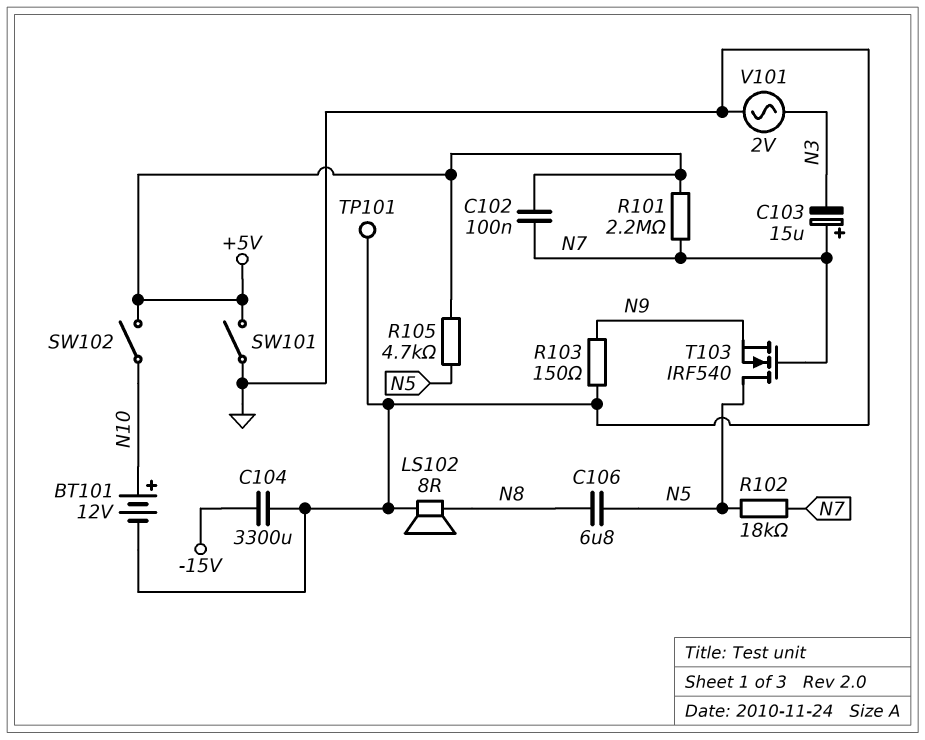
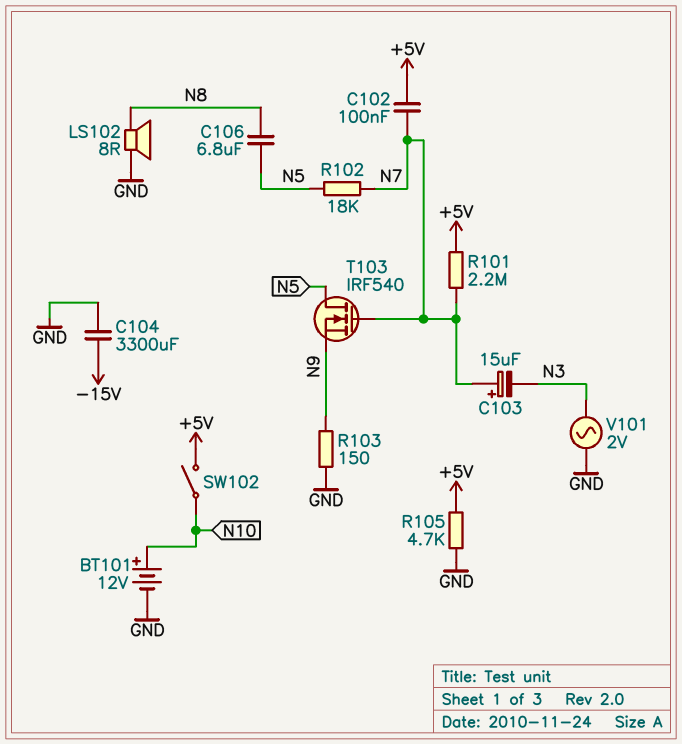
R105: 4.7k (+5V, N5) -> 4.7k (+5V, GND)
SW101: switch (+5V, GND) -> none
TP101: test point (GND) -> none

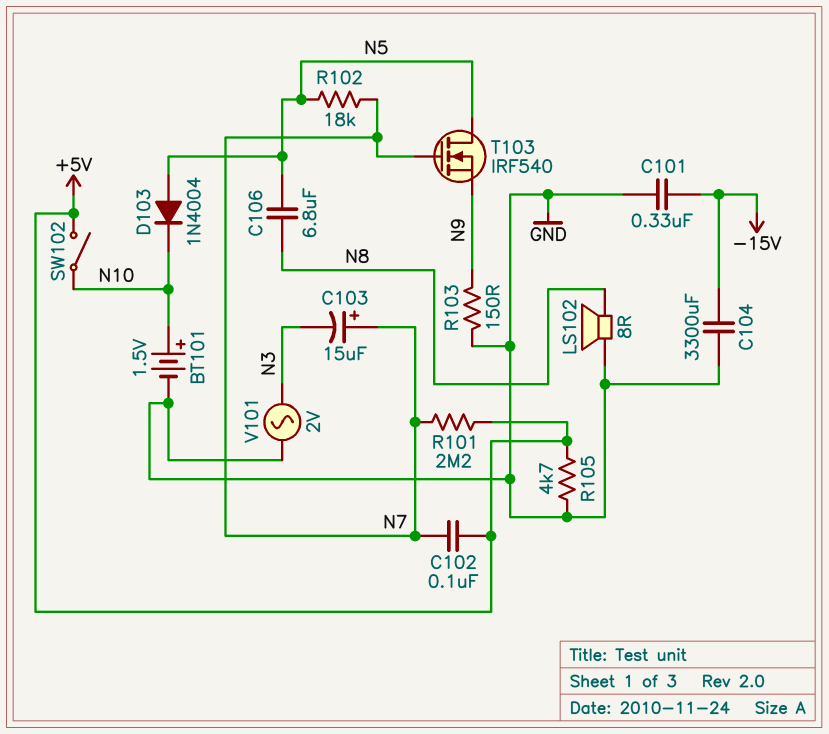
BT101: 12V (plus N10, minus GND) -> 1.5V (plus N10, minus GND)
C101: none -> 330nF (-15V, GND)
D103: none -> diode 1N4004 (A N5, K N10)

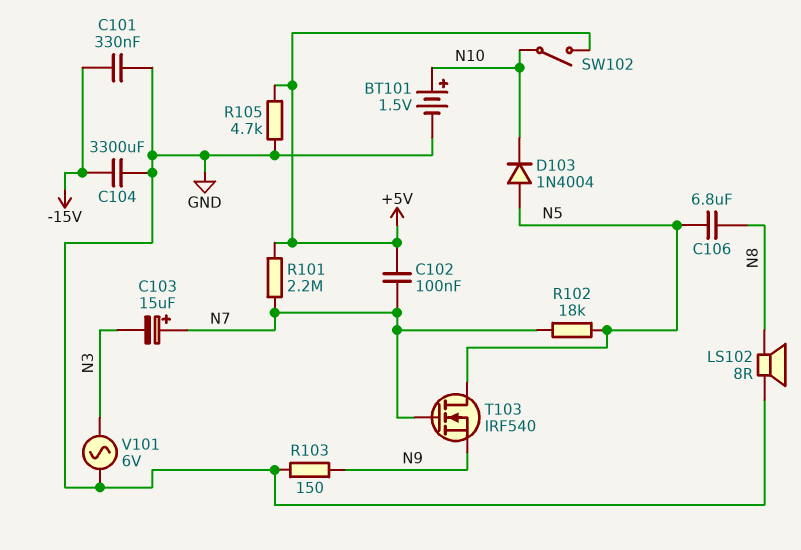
V101: AC 2V (GND, N3) -> AC 6V (GND, N3)

